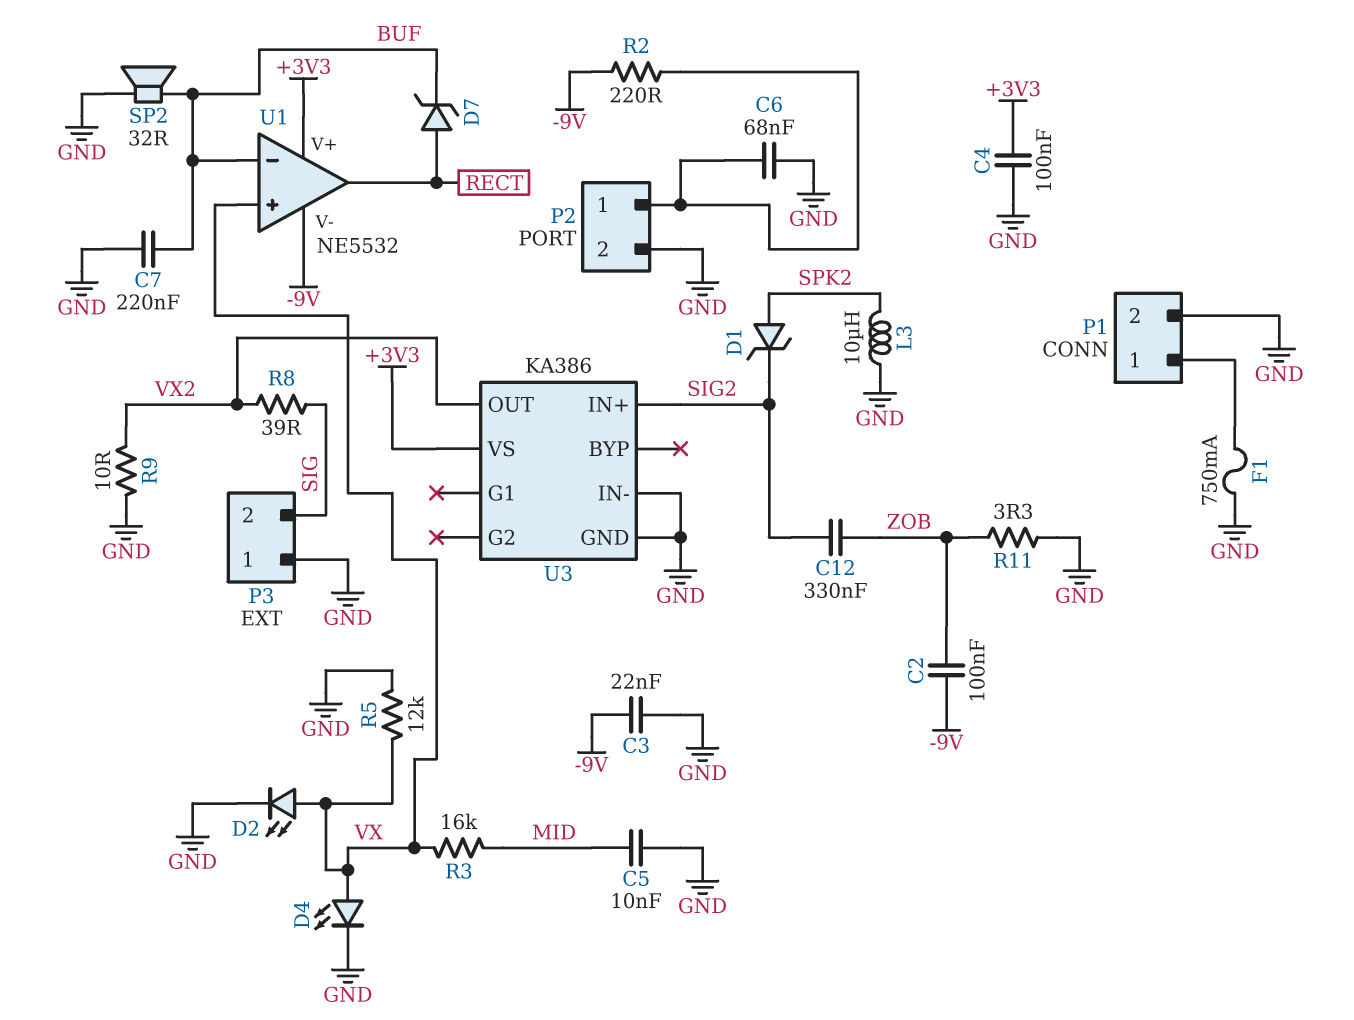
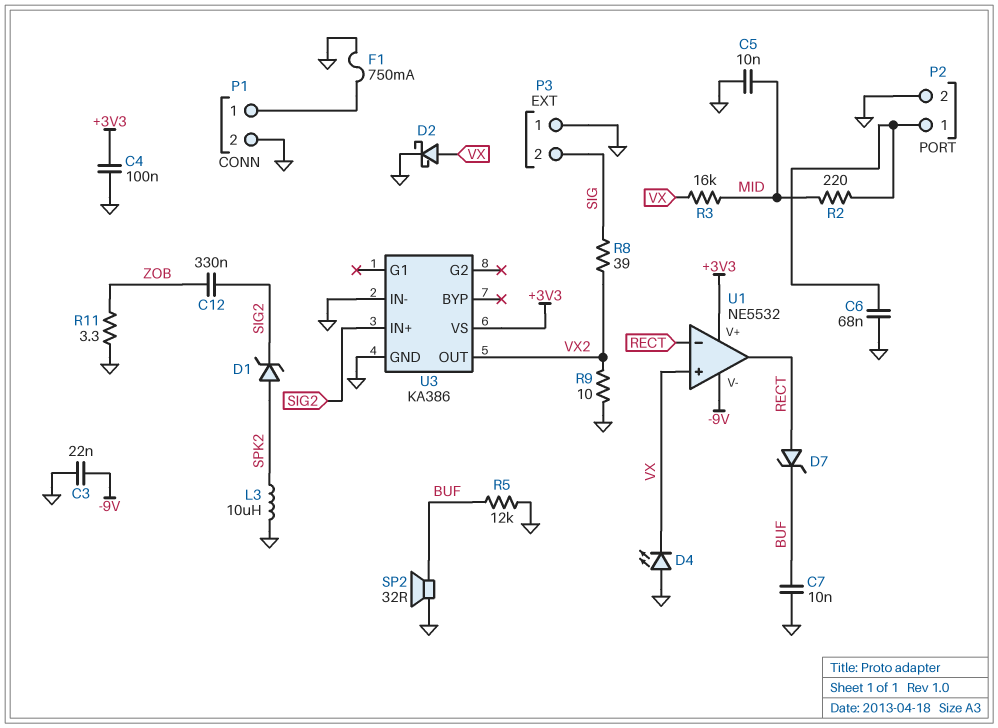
C2: 100nF (-9V, ZOB) -> none
C7: 220nF (BUF, GND) -> 10nF (BUF, GND)
D2: LED (A VX, K GND) -> schottky (A VX, K GND)
D4: LED (A VX, K GND) -> LED (A GND, K VX)
R2: 220 (-9V, P2/1) -> 220 (MID, P2/1)
R5: 12k (GND, VX) -> 12k (BUF, GND)
U1 pin in-: BUF -> RECT

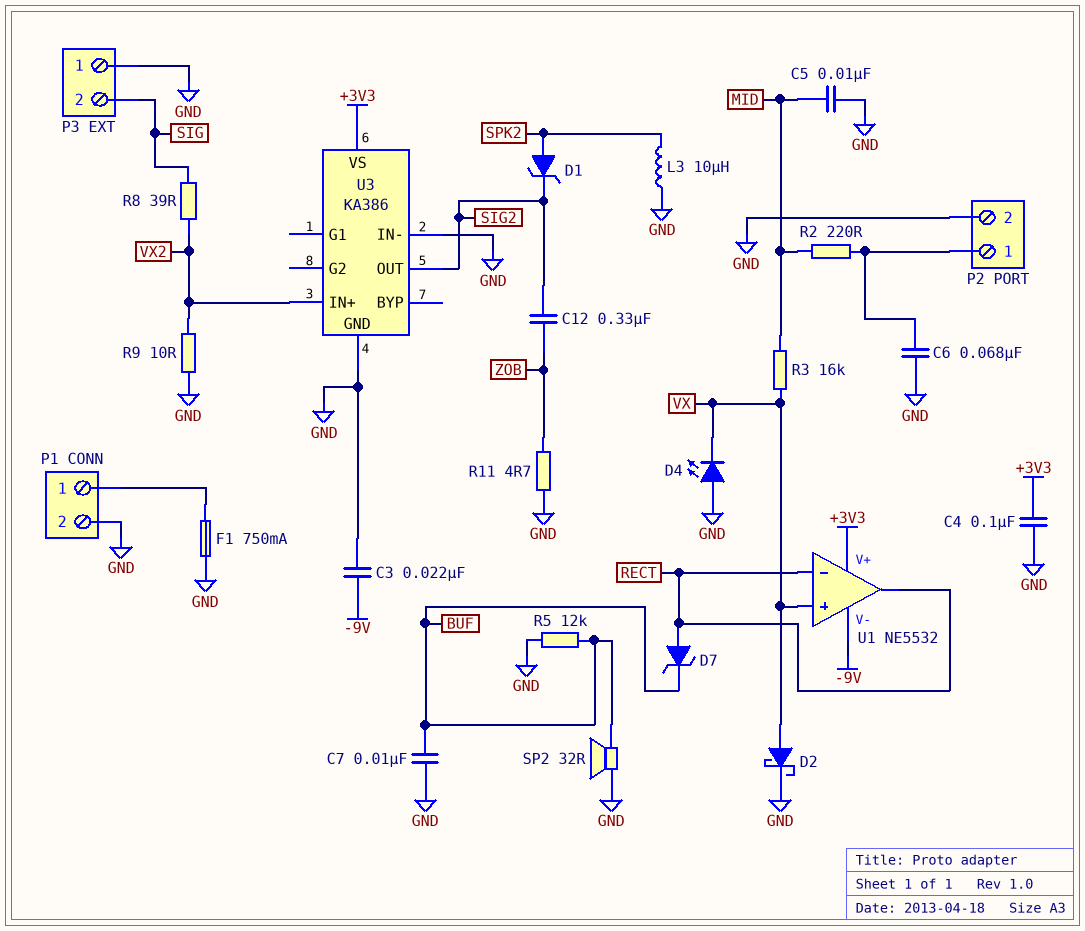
R11: 3.3 (GND, ZOB) -> 4.7 (GND, ZOB)
U3 pin IN+: SIG2 -> VX2
U3 pin OUT: VX2 -> SIG2

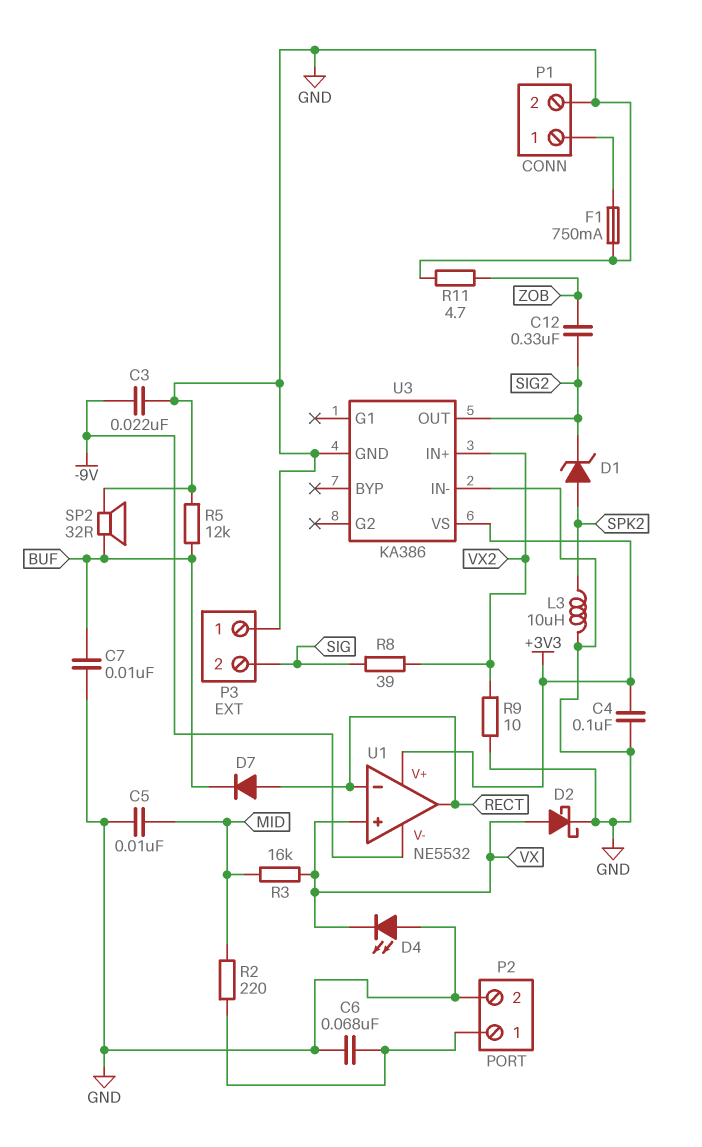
D7: zener (A RECT, K BUF) -> diode (A RECT, K BUF)

